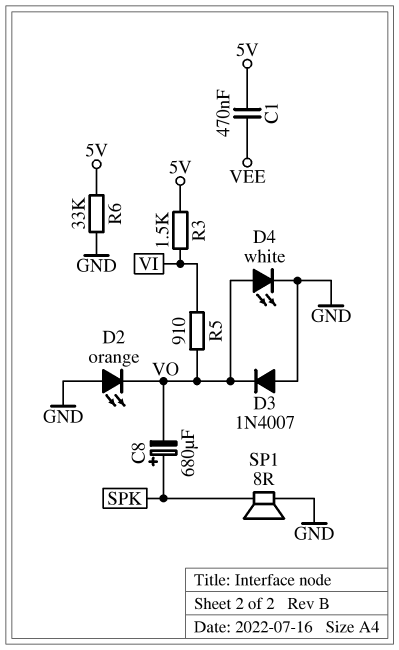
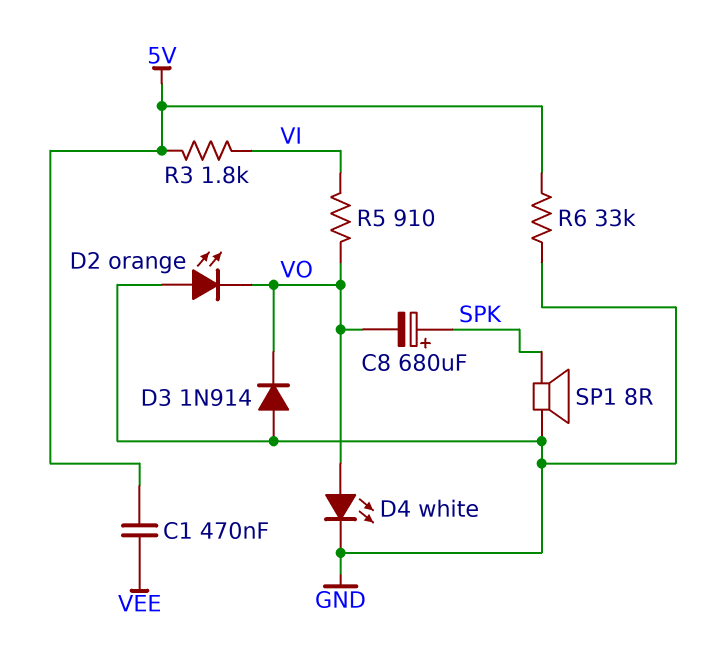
D3: diode 1N4007 (A GND, K VO) -> diode 1N914 (A GND, K VO)
R3: 1.5k (5V, VI) -> 1.8k (5V, VI)

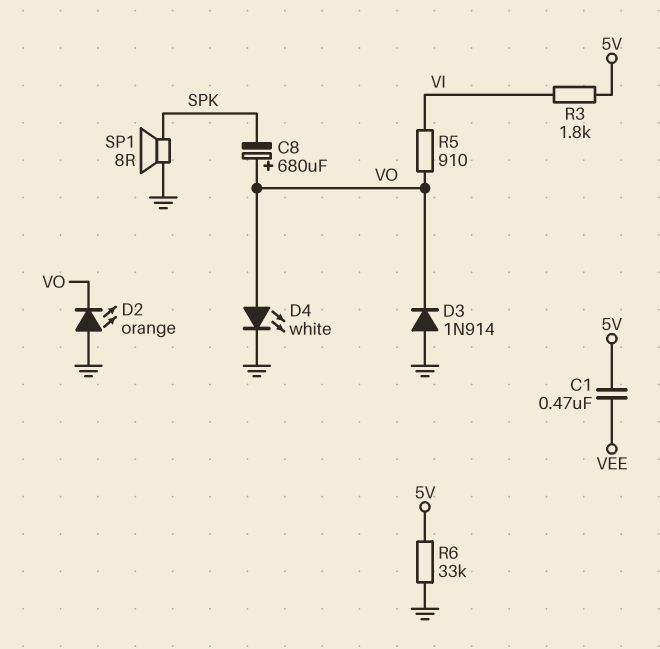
C8: 680uF (plus SPK, minus VO) -> 680uF (plus VO, minus SPK)

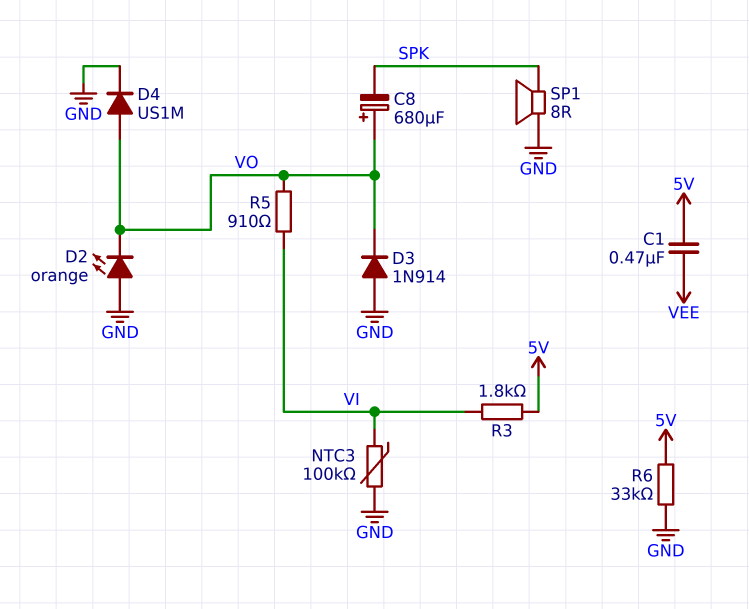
D4: LED white (A VO, K GND) -> diode US1M (A VO, K GND)
NTC3: none -> 100k (GND, VI)

